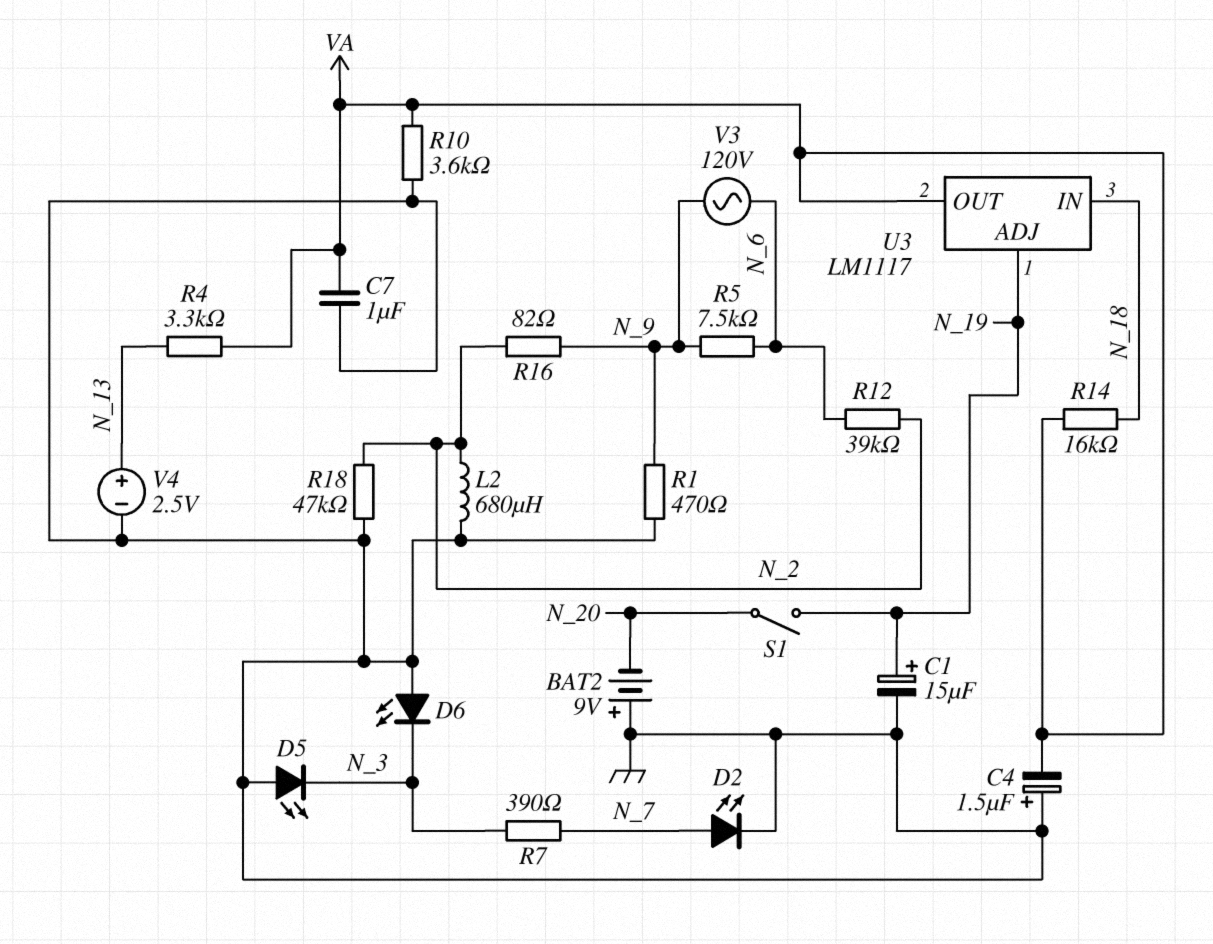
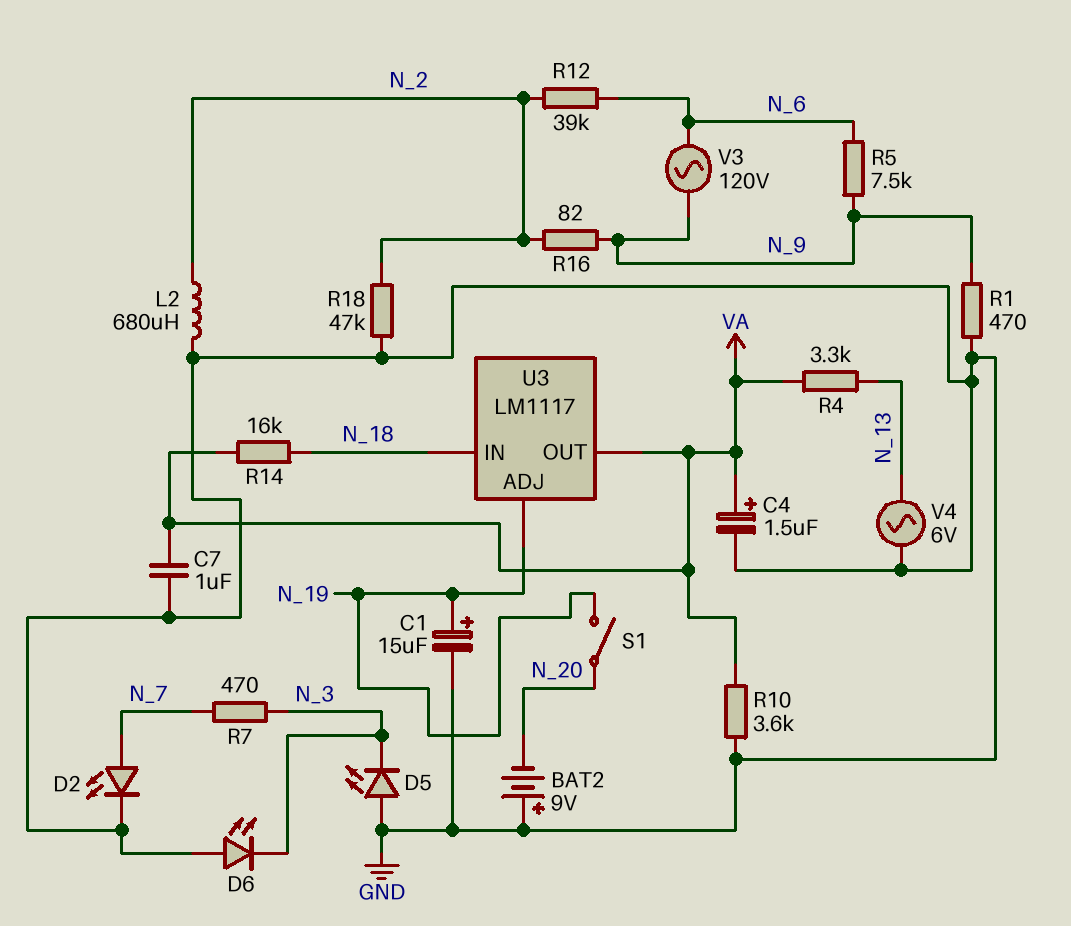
C4: 1.5uF (plus GND, minus VA) -> 1.5uF (plus VA, minus GND)
R7: 390 (N_3, N_7) -> 470 (N_3, N_7)
V4: 2.5V (plus N_13, minus GND) -> AC 6V (GND, N_13)

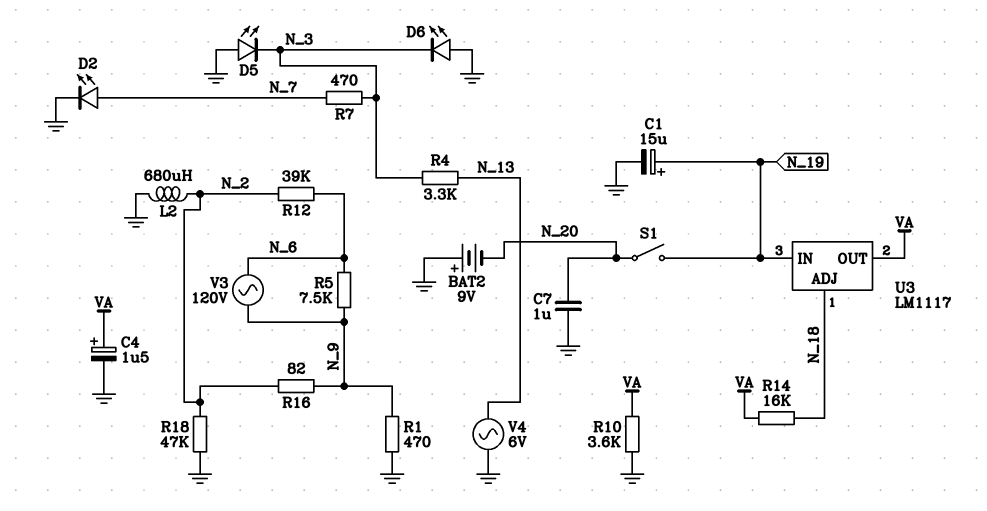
C7: 1uF (GND, VA) -> 1uF (GND, N_20)
R4: 3.3k (N_13, VA) -> 3.3k (N_3, N_13)
U3 pin ADJ: N_19 -> N_18
U3 pin IN: N_18 -> N_19

